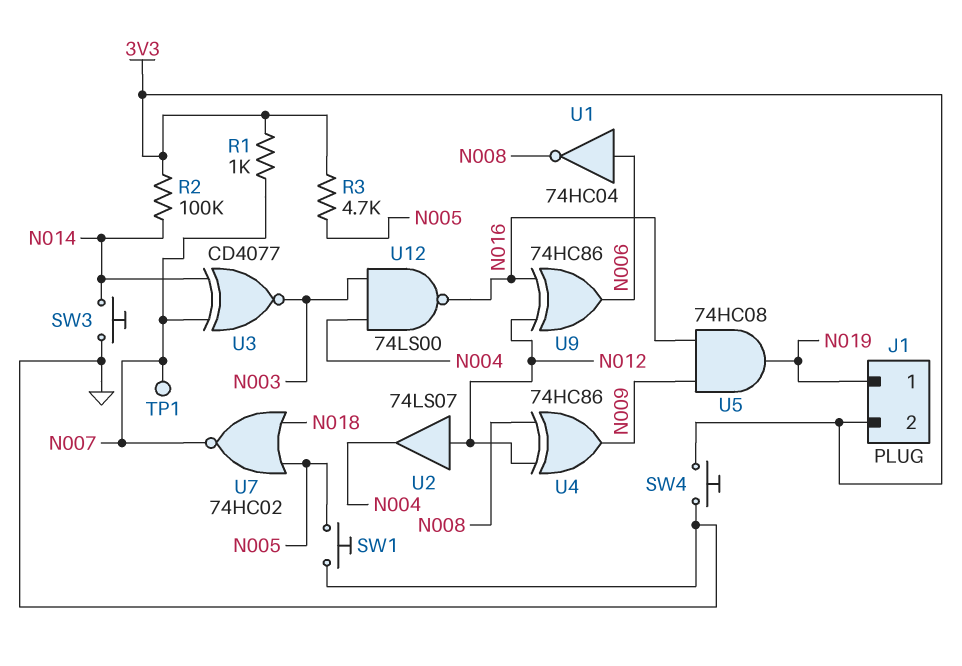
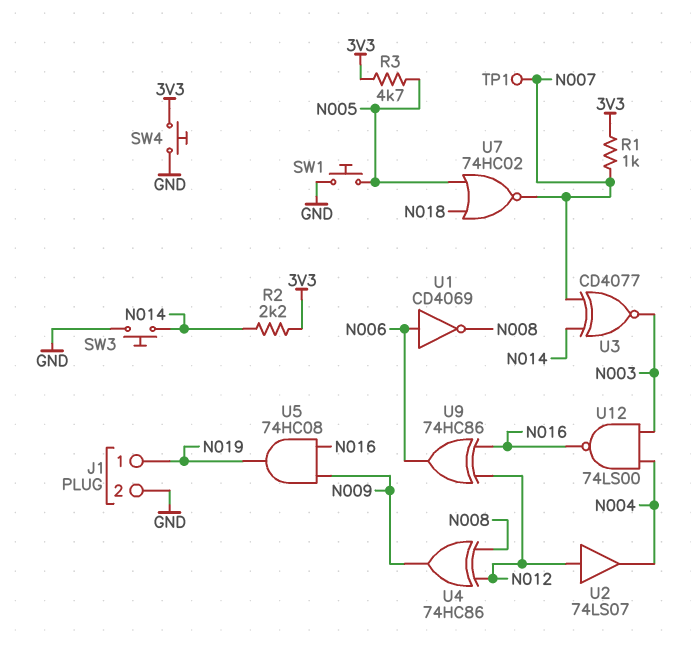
J1 pin 2: 3V3 -> GND
R2: 100k (3V3, N014) -> 2.2k (3V3, N014)
U1: NOT 74HC04 (in N006, out N008) -> NOT CD4069 (in N006, out N008)

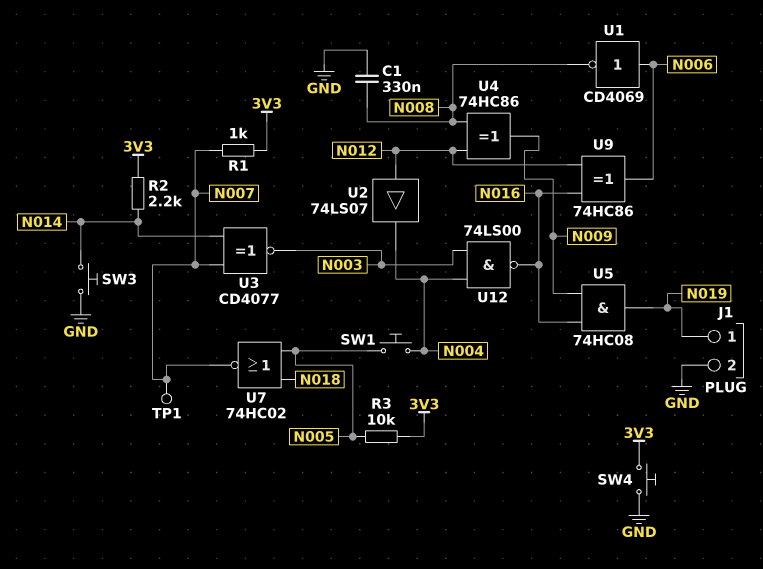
C1: none -> 330nF (GND, N008)
R3: 4.7k (3V3, N005) -> 10k (3V3, N005)
SW1: button (GND, N005) -> button (N004, N005)

